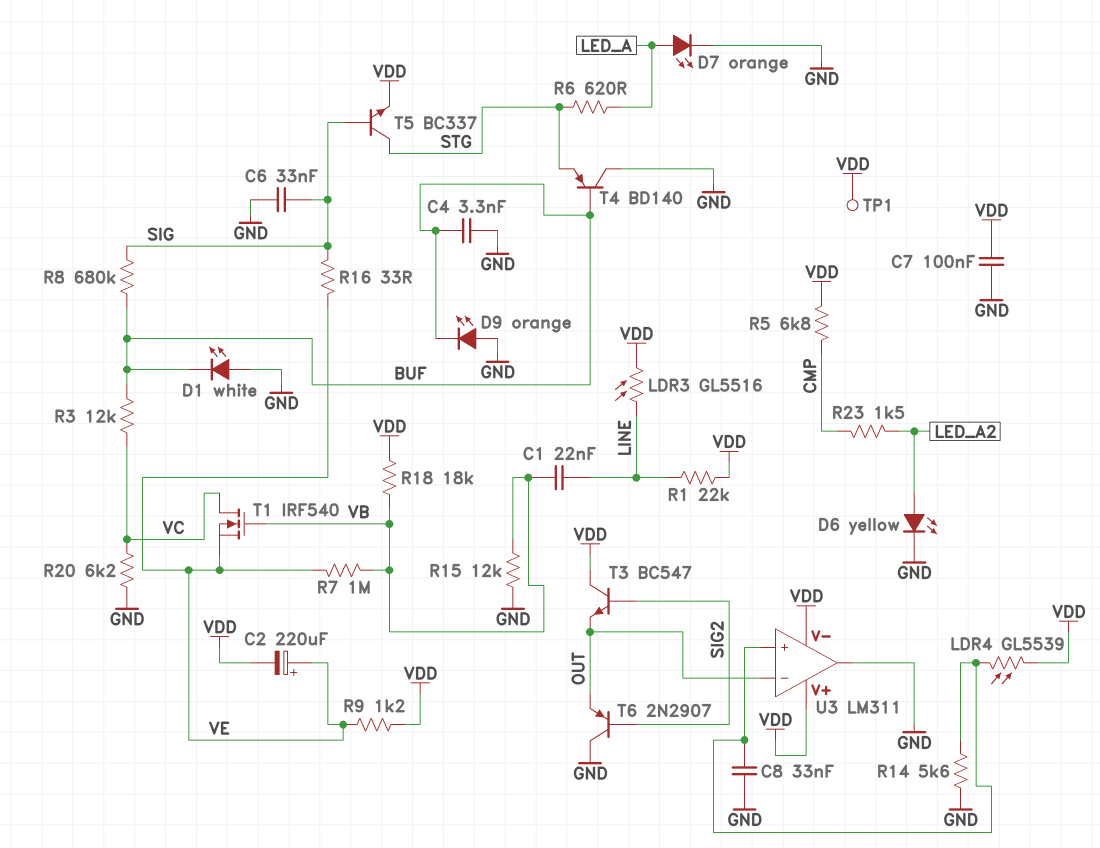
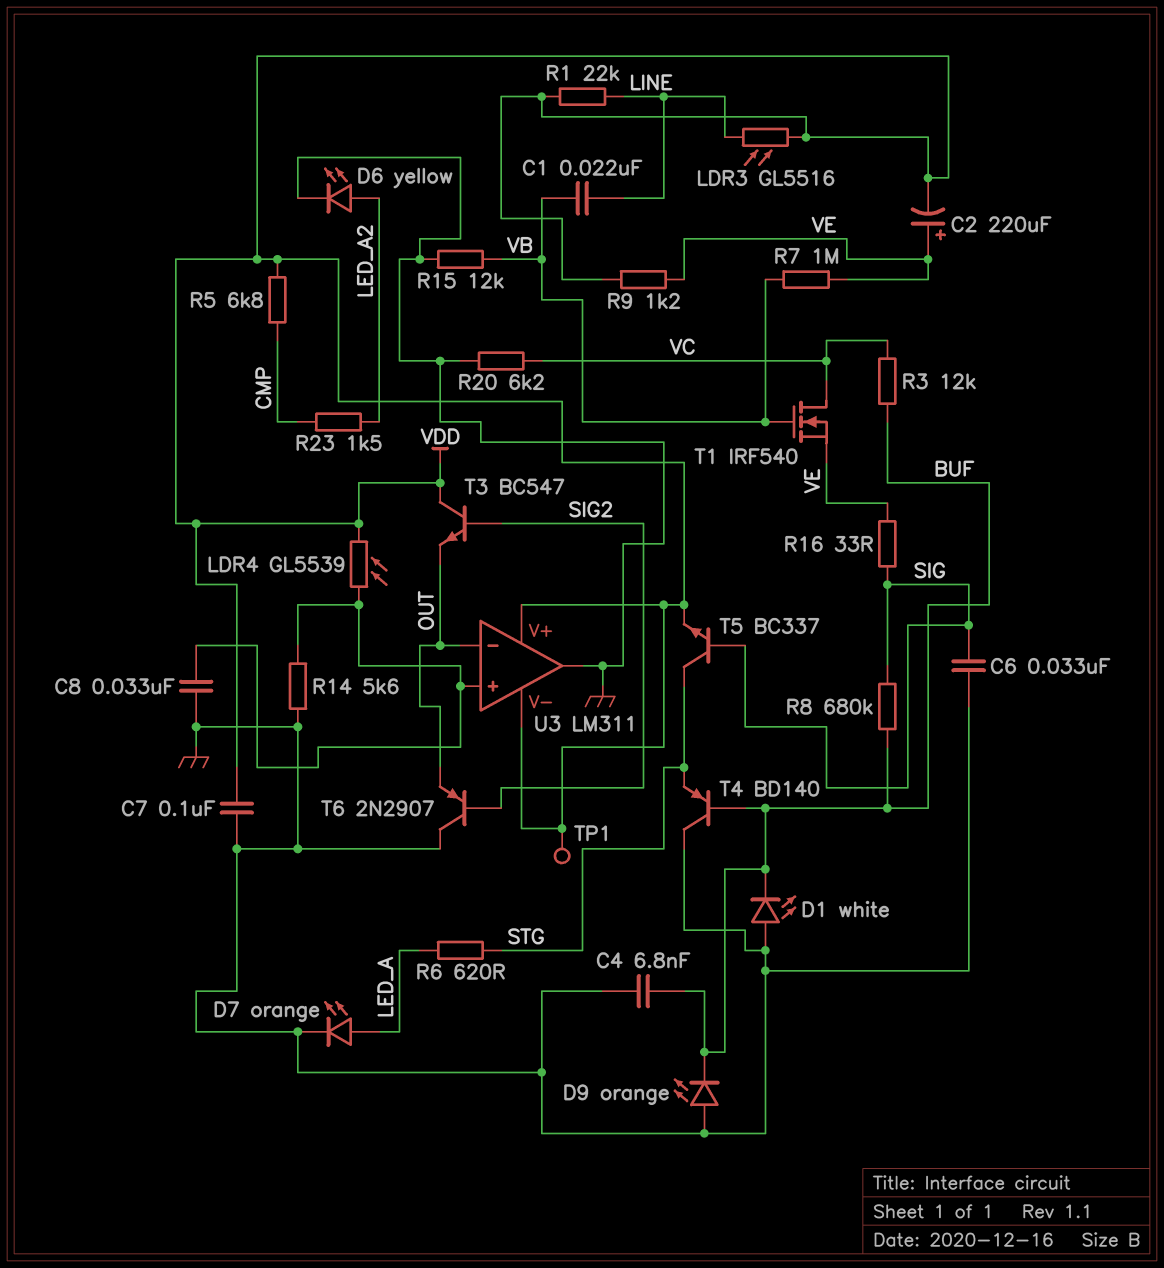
C4: 3.3nF (BUF, GND) -> 6.8nF (BUF, GND)
R18: 18k (VB, VDD) -> none

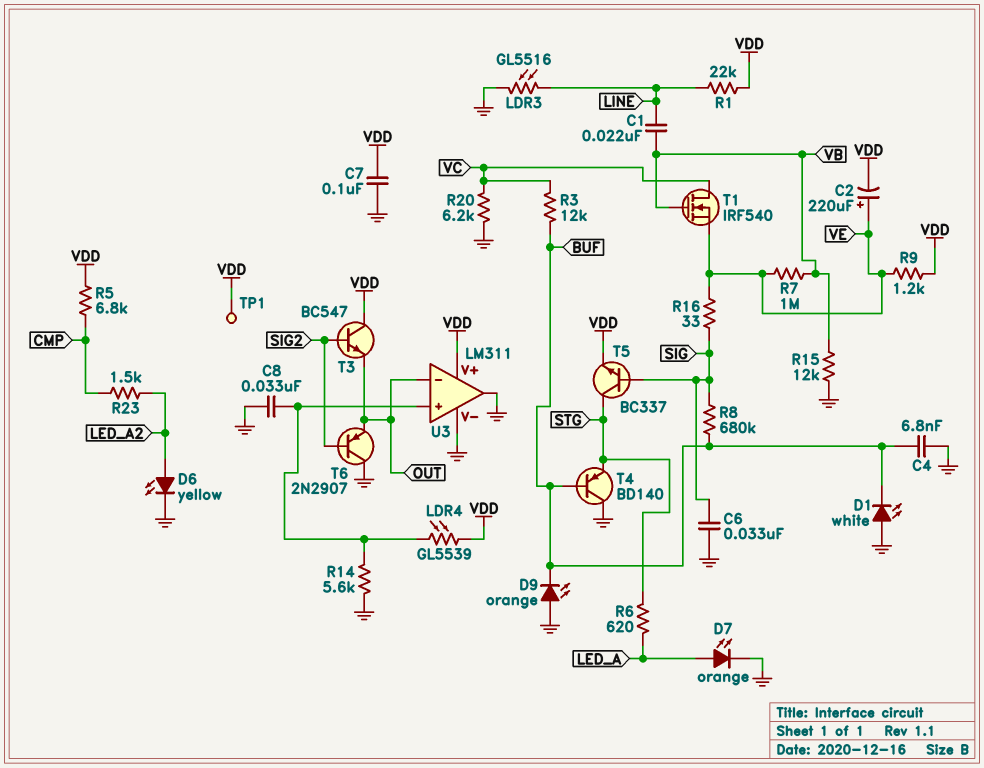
LDR3: GL5516 (LINE, VDD) -> GL5516 (GND, LINE)
U3 pin V-: VDD -> GND

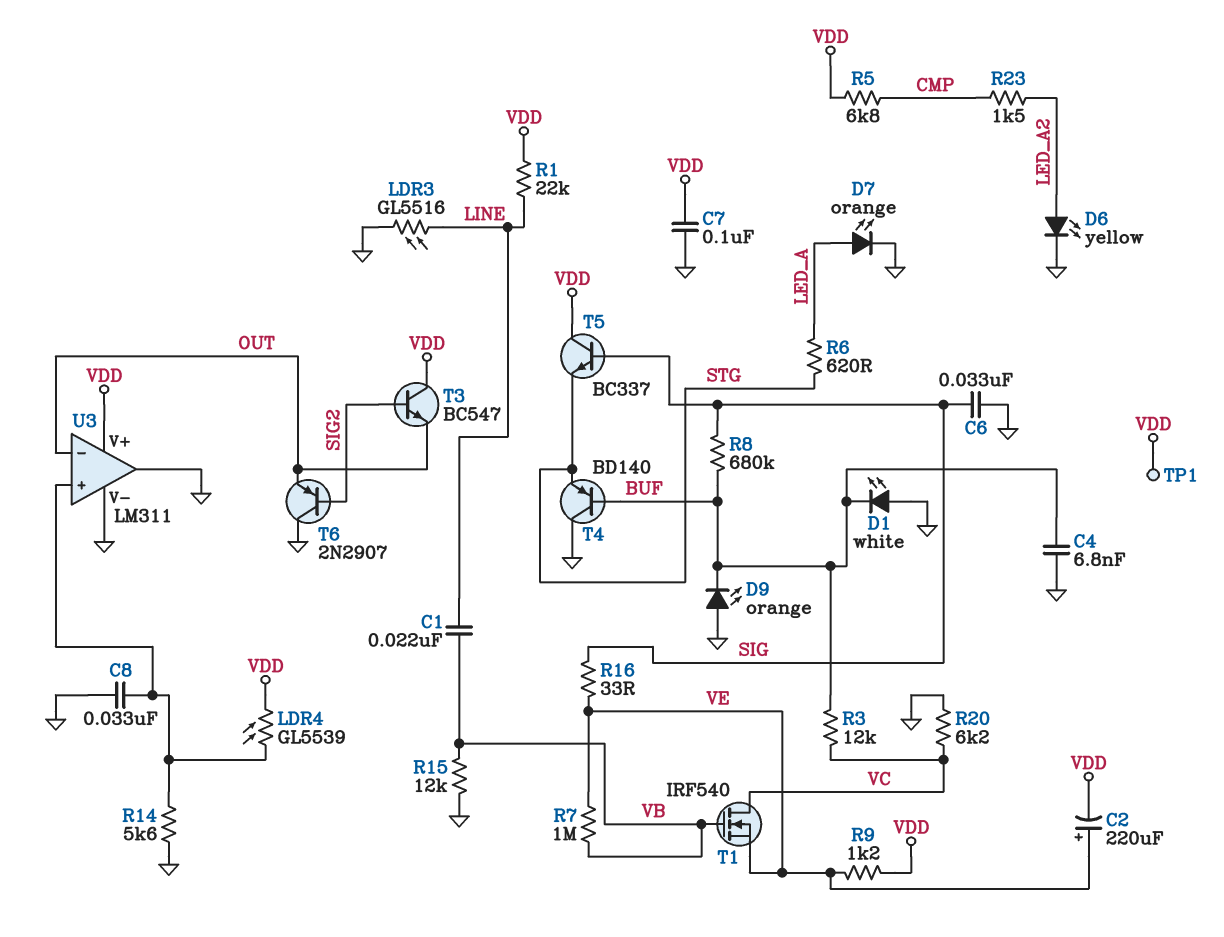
T5: NPN BC337 (B SIG, C STG, E VDD) -> NPN BC337 (B SIG, C VDD, E STG)

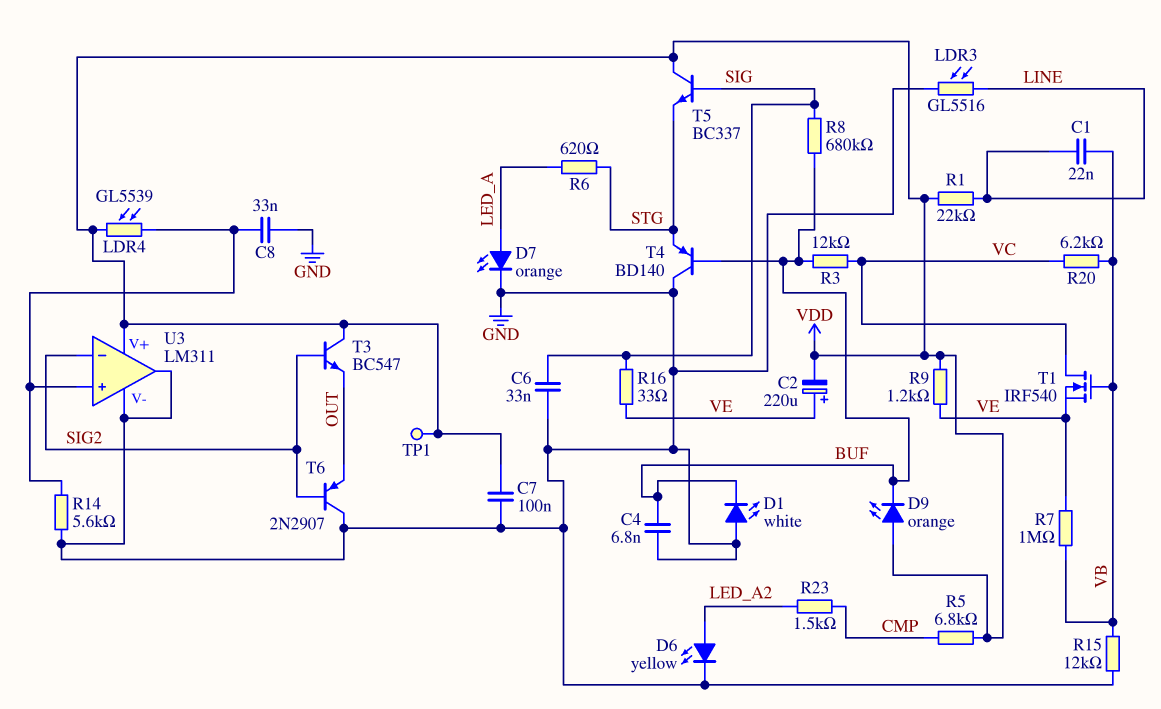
D9: LED orange (A GND, K BUF) -> LED orange (A VDD, K BUF)
R20: 6.2k (GND, VC) -> 6.2k (VB, VC)
U3 pin in-: OUT -> SIG2

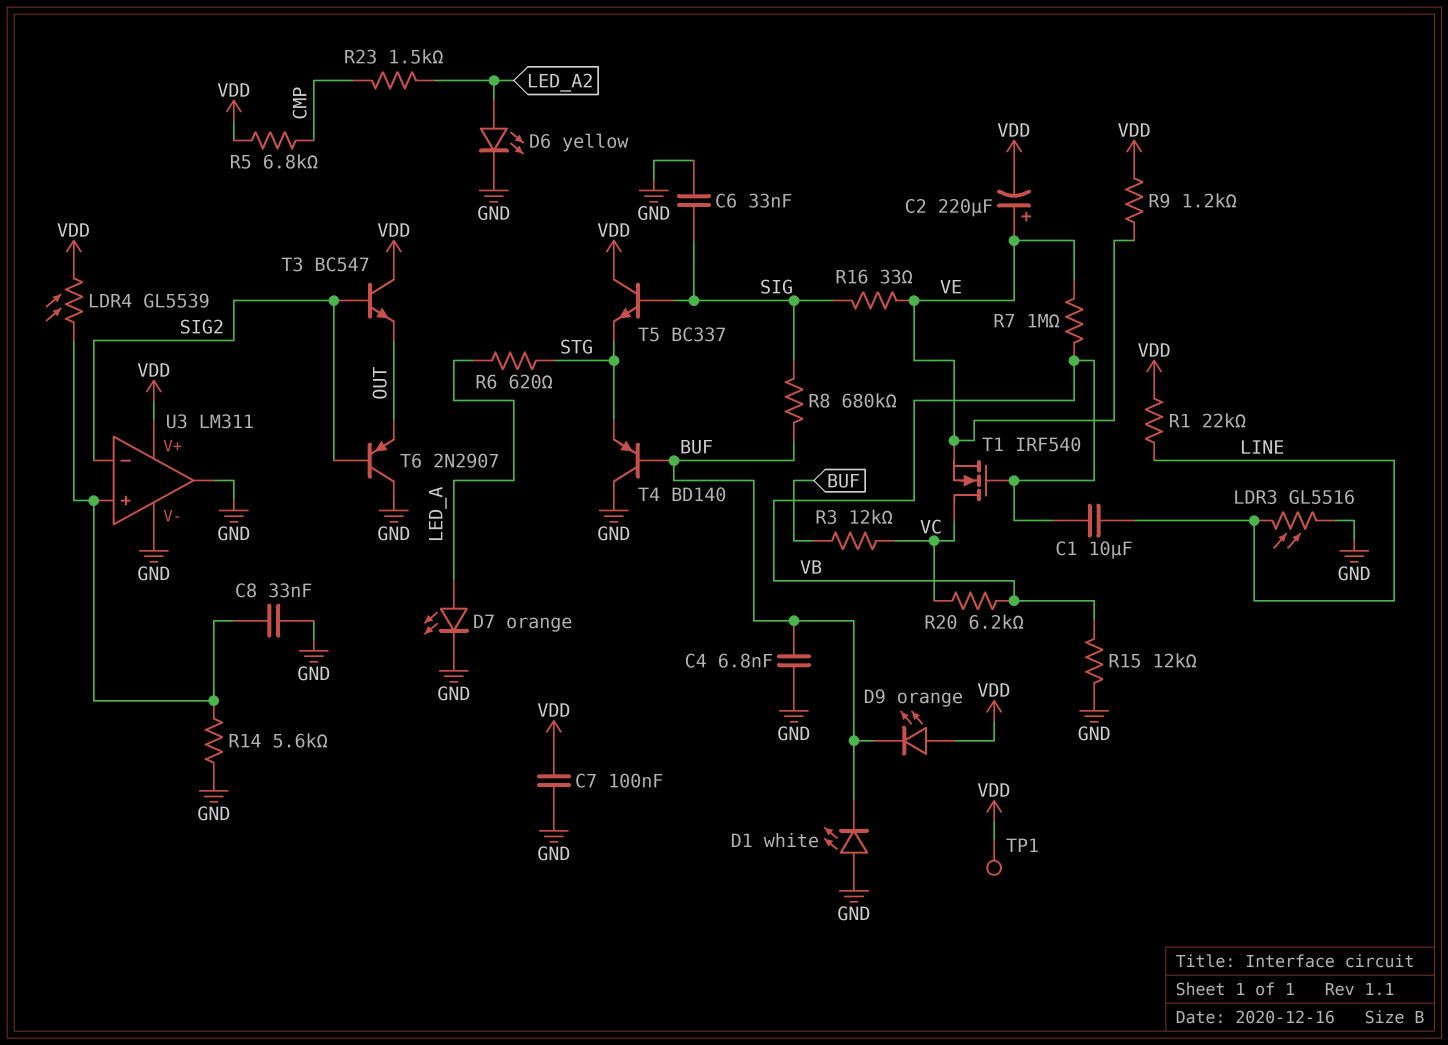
C1: 22nF (LINE, VB) -> 10uF (LINE, VB)

